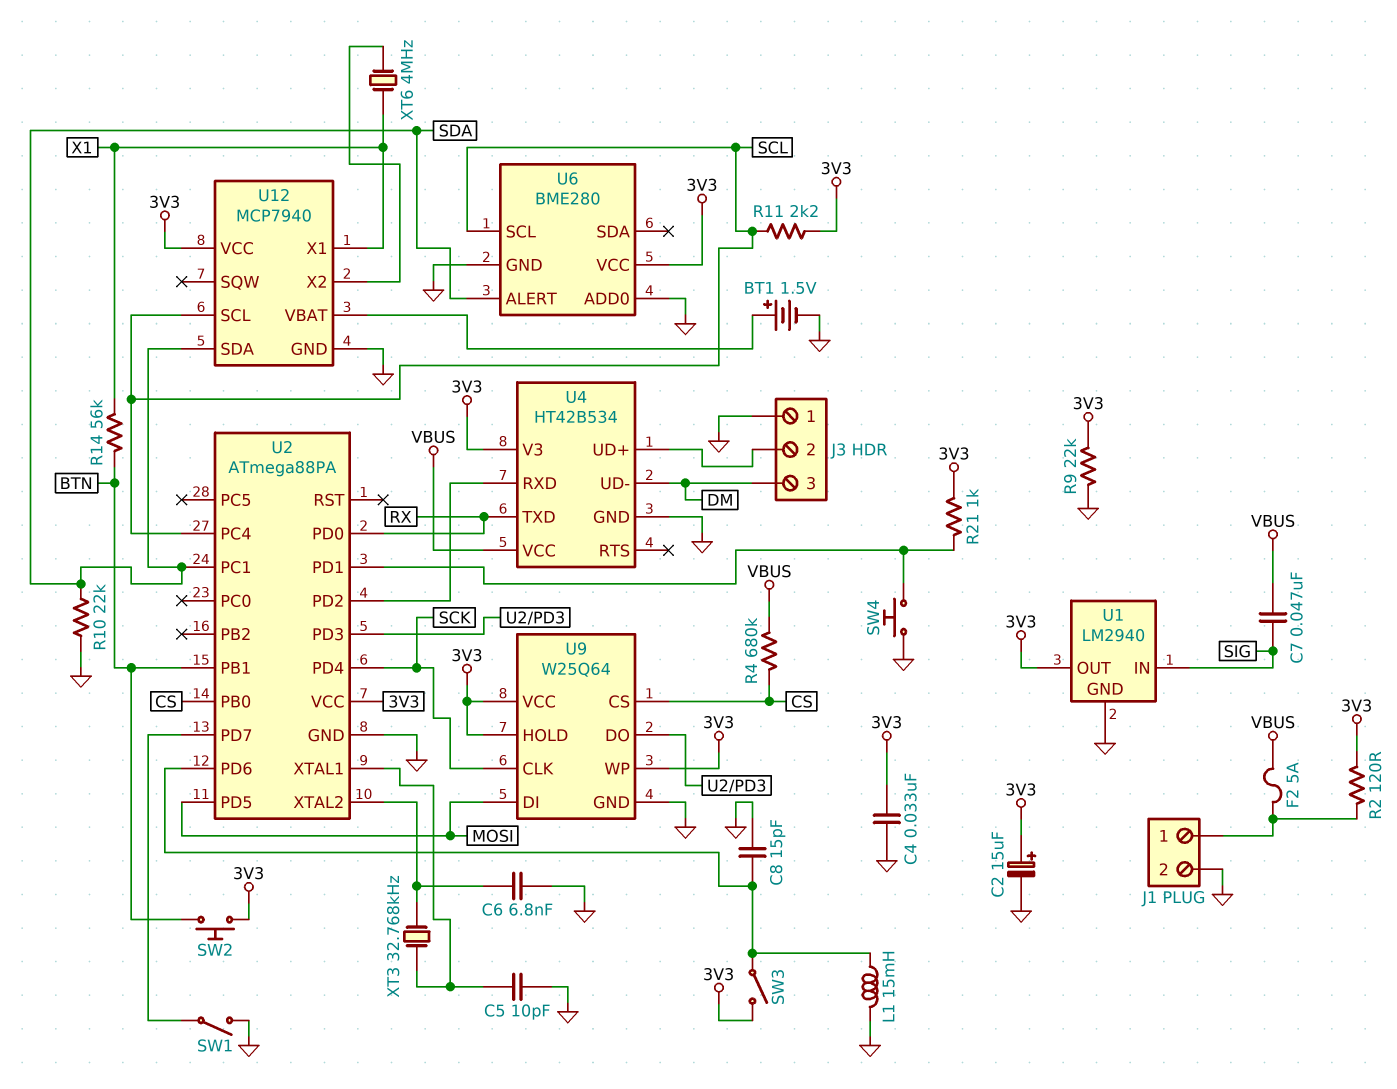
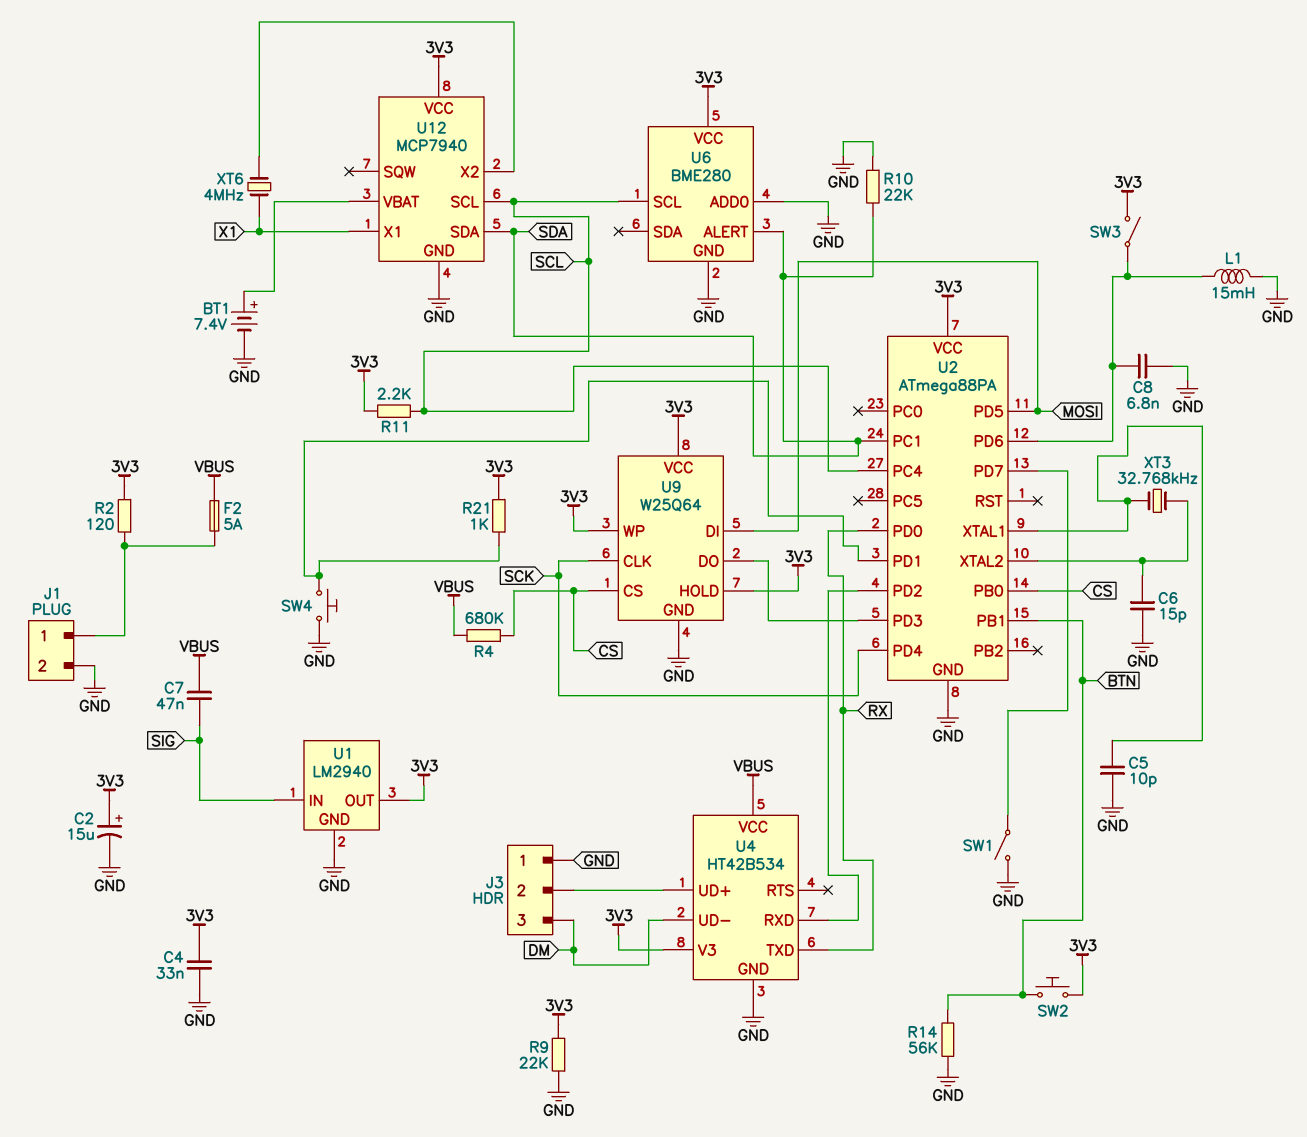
BT1: 1.5V (plus U12/VBAT, minus GND) -> 7.4V (plus U12/VBAT, minus GND)
C6: 6.8nF (GND, U2/XTAL2) -> 15pF (GND, U2/XTAL2)
C8: 15pF (GND, U2/PD6) -> 6.8nF (GND, U2/PD6)
R14: 56k (BTN, X1) -> 56k (BTN, GND)

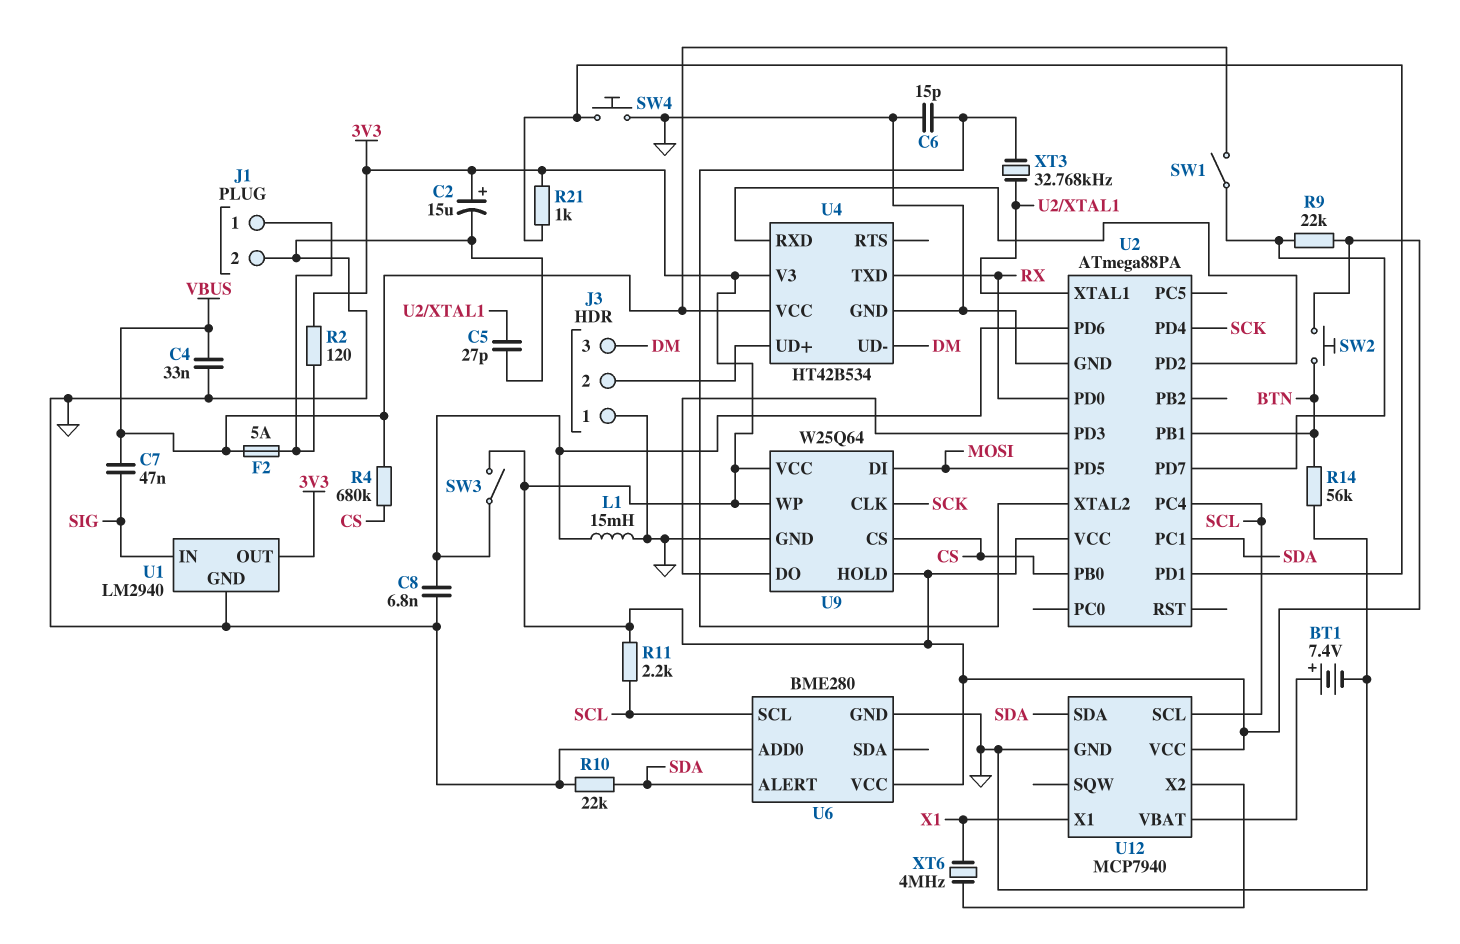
C4: 33nF (3V3, GND) -> 33nF (GND, VBUS)
C5: 10pF (GND, U2/XTAL1) -> 27pF (GND, U2/XTAL1)
R9: 22k (3V3, GND) -> 22k (3V3, U2/PD7)
SW1: switch (GND, U2/PD7) -> switch (U2/PD7, VBUS)

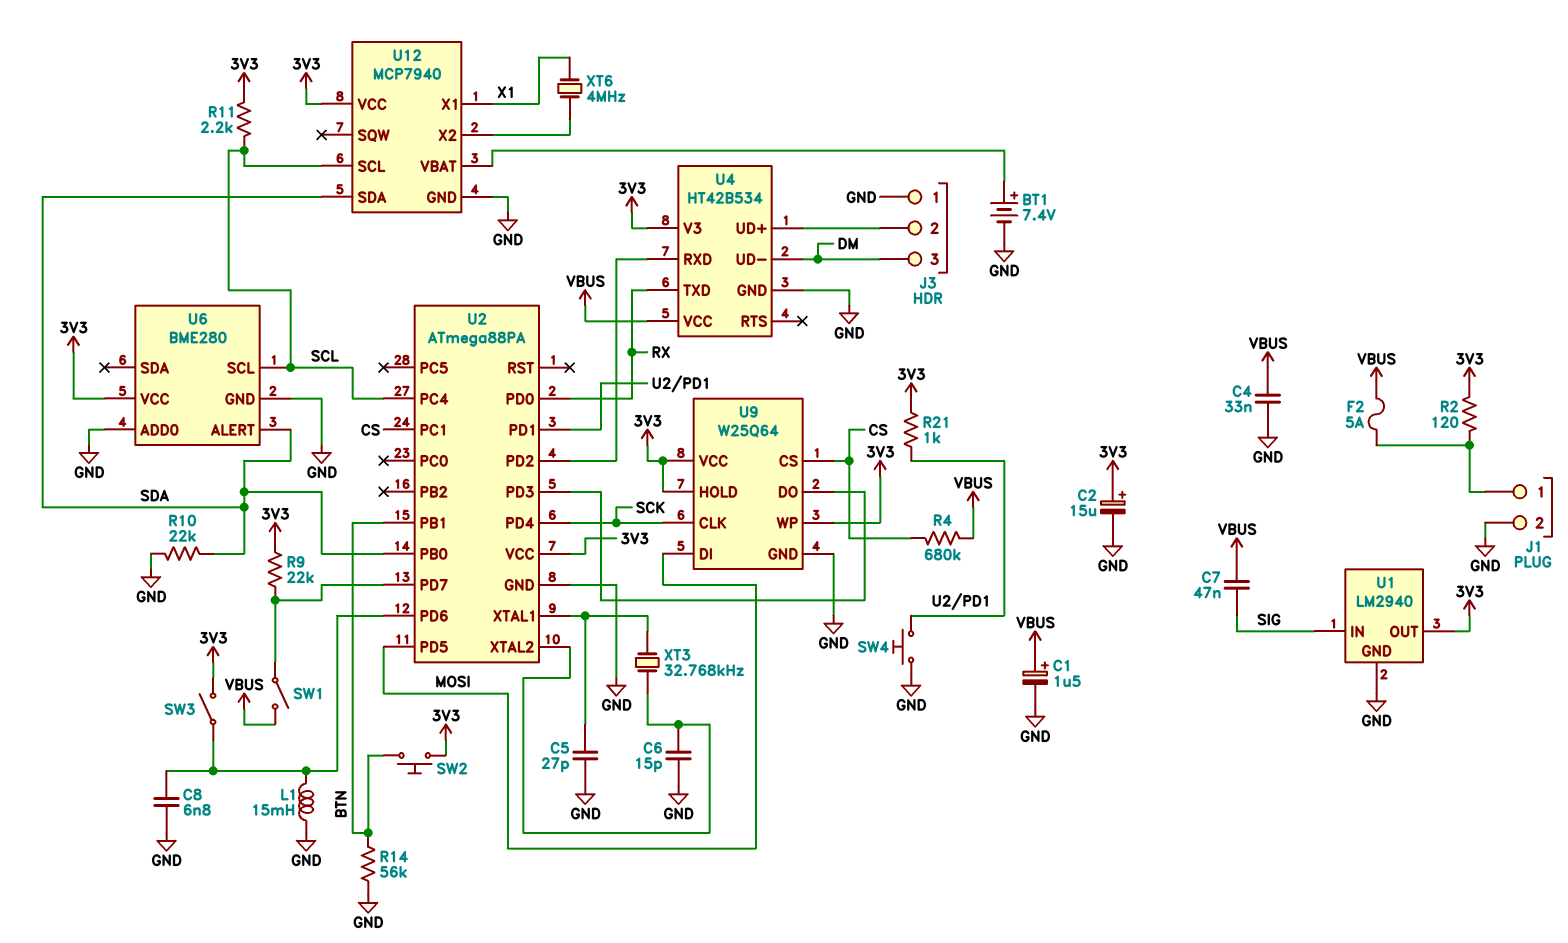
C1: none -> 1.5uF (plus VBUS, minus GND)
U2 pin PB0: CS -> SDA
U2 pin PC1: SDA -> CS

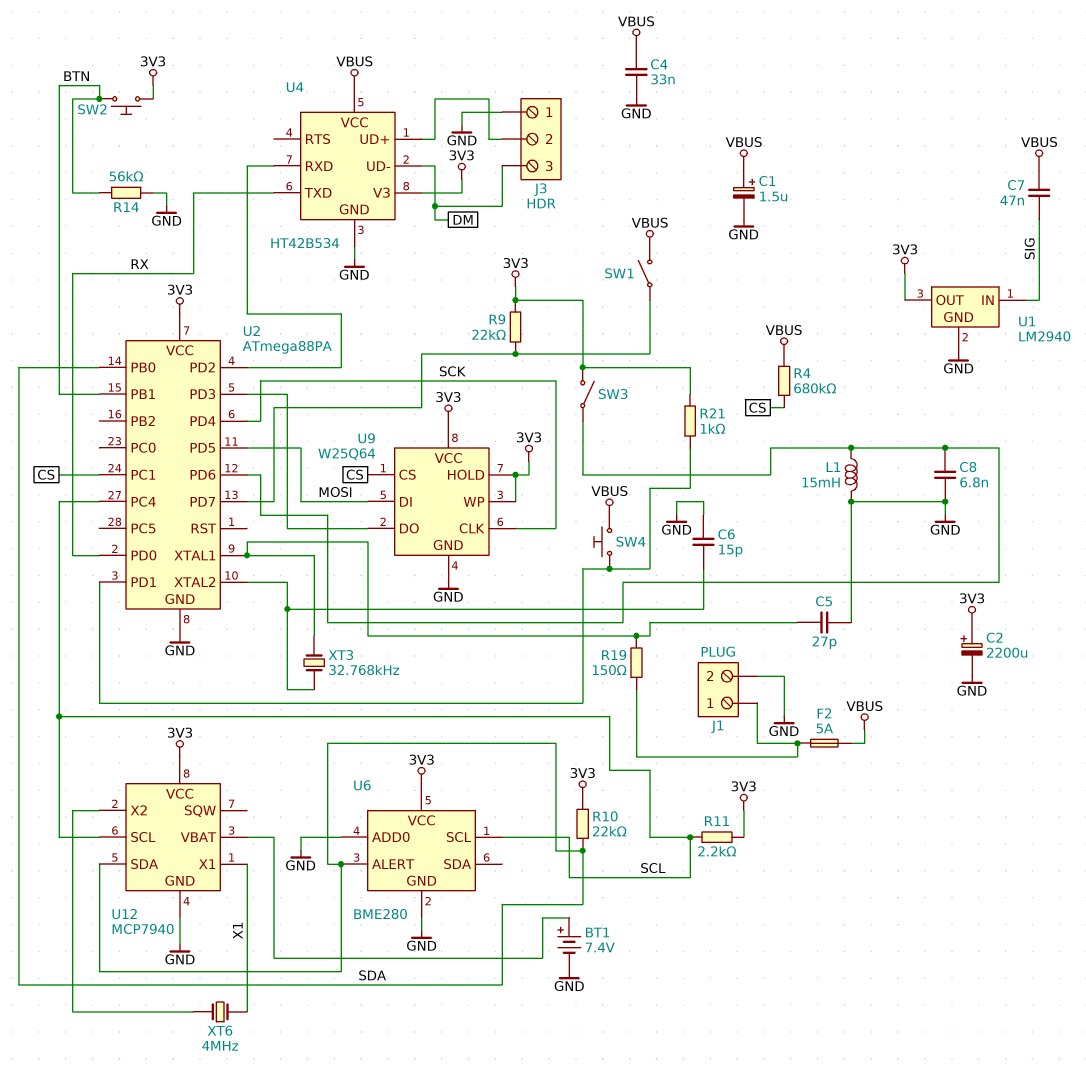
C2: 15uF (plus 3V3, minus GND) -> 2200uF (plus 3V3, minus GND)
R2: 120 (3V3, J1/1) -> none
R10: 22k (GND, SDA) -> 22k (3V3, SDA)
R19: none -> 150 (J1/1, U2/XTAL1)
SW4: button (GND, U2/PD1) -> button (U2/PD1, VBUS)

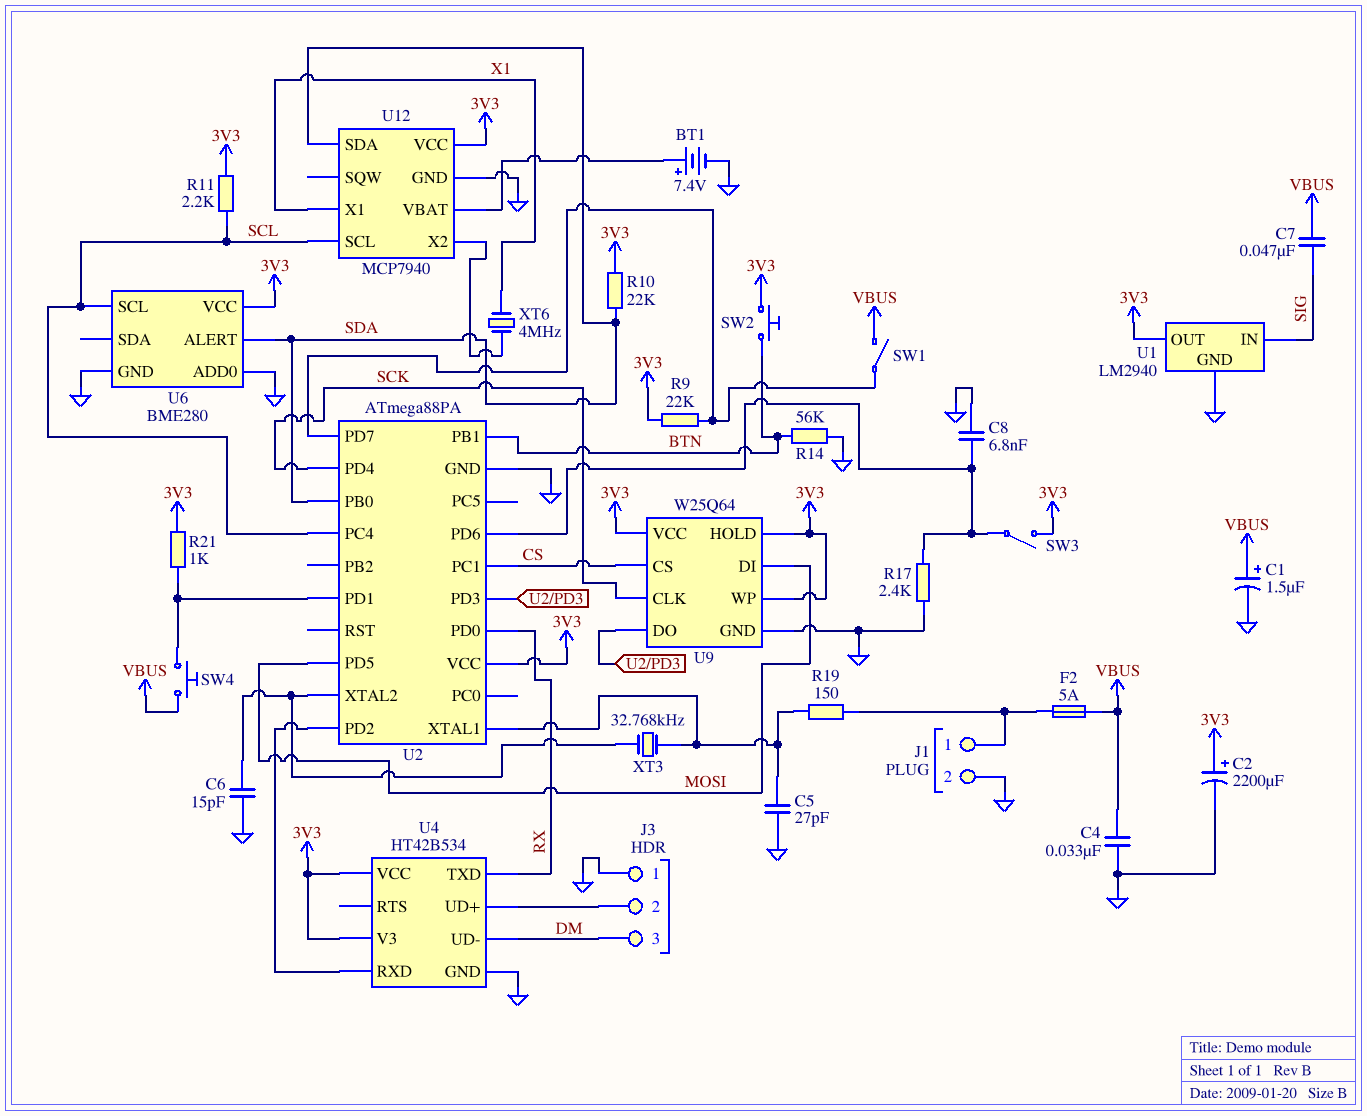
L1: 15mH (GND, U2/PD6) -> none
R4: 680k (CS, VBUS) -> none
R17: none -> 2.4k (GND, U2/PD6)
U4 pin VCC: VBUS -> 3V3

